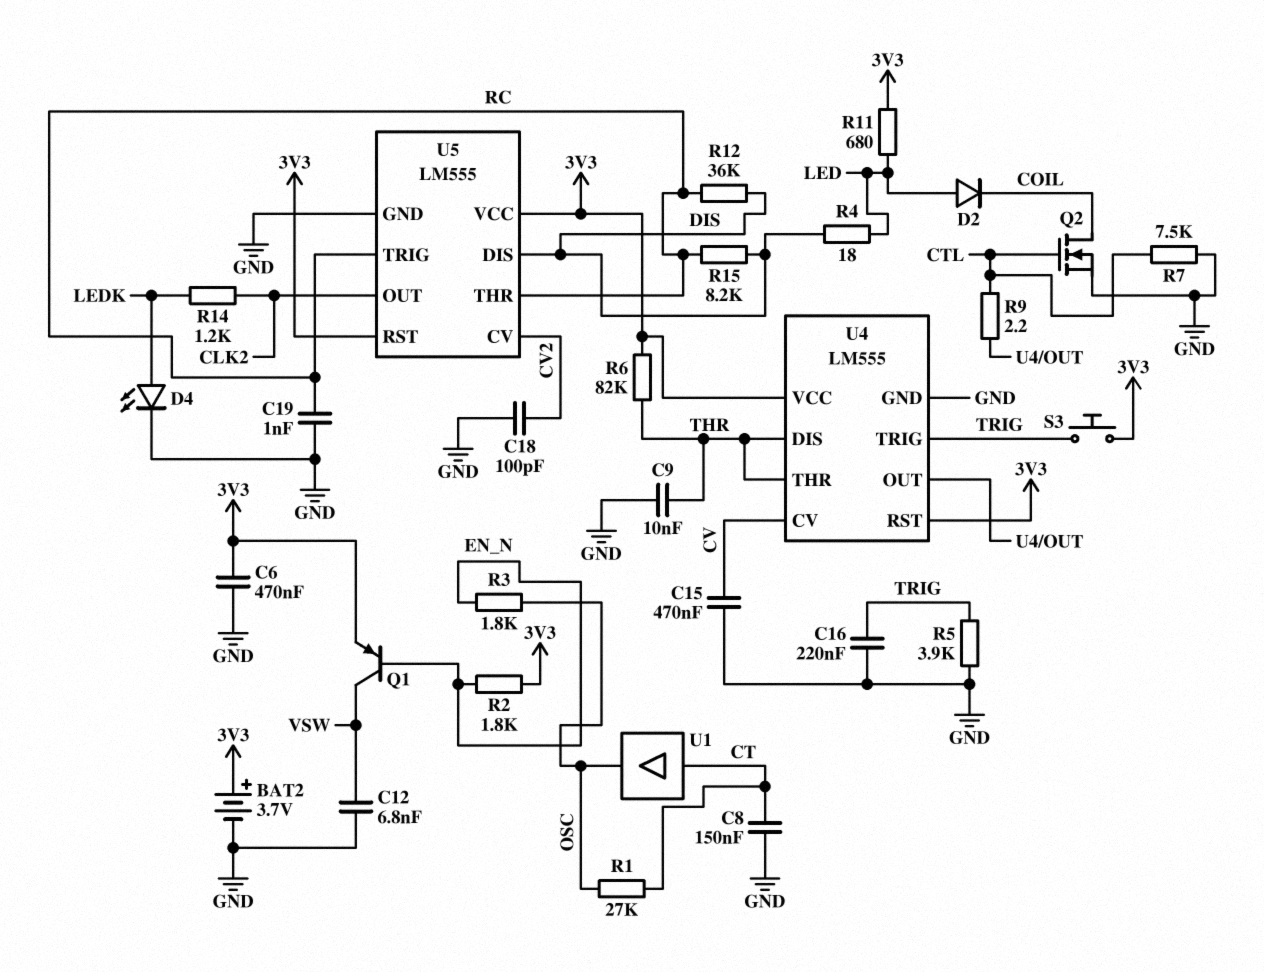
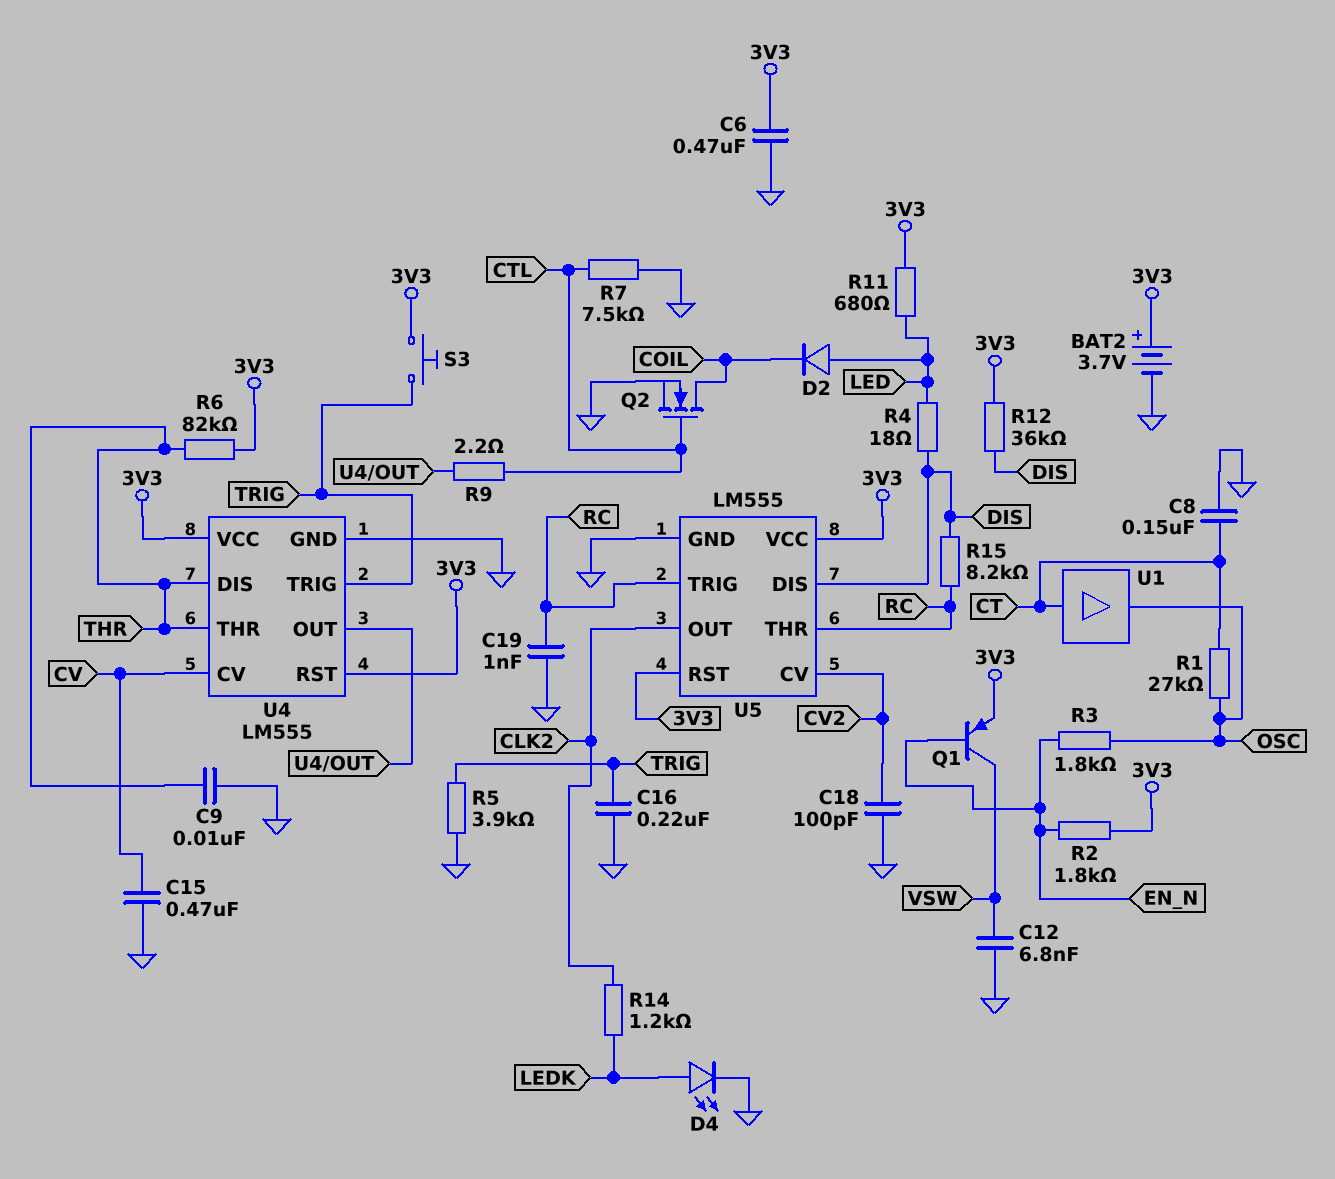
R12: 36k (DIS, RC) -> 36k (3V3, DIS)

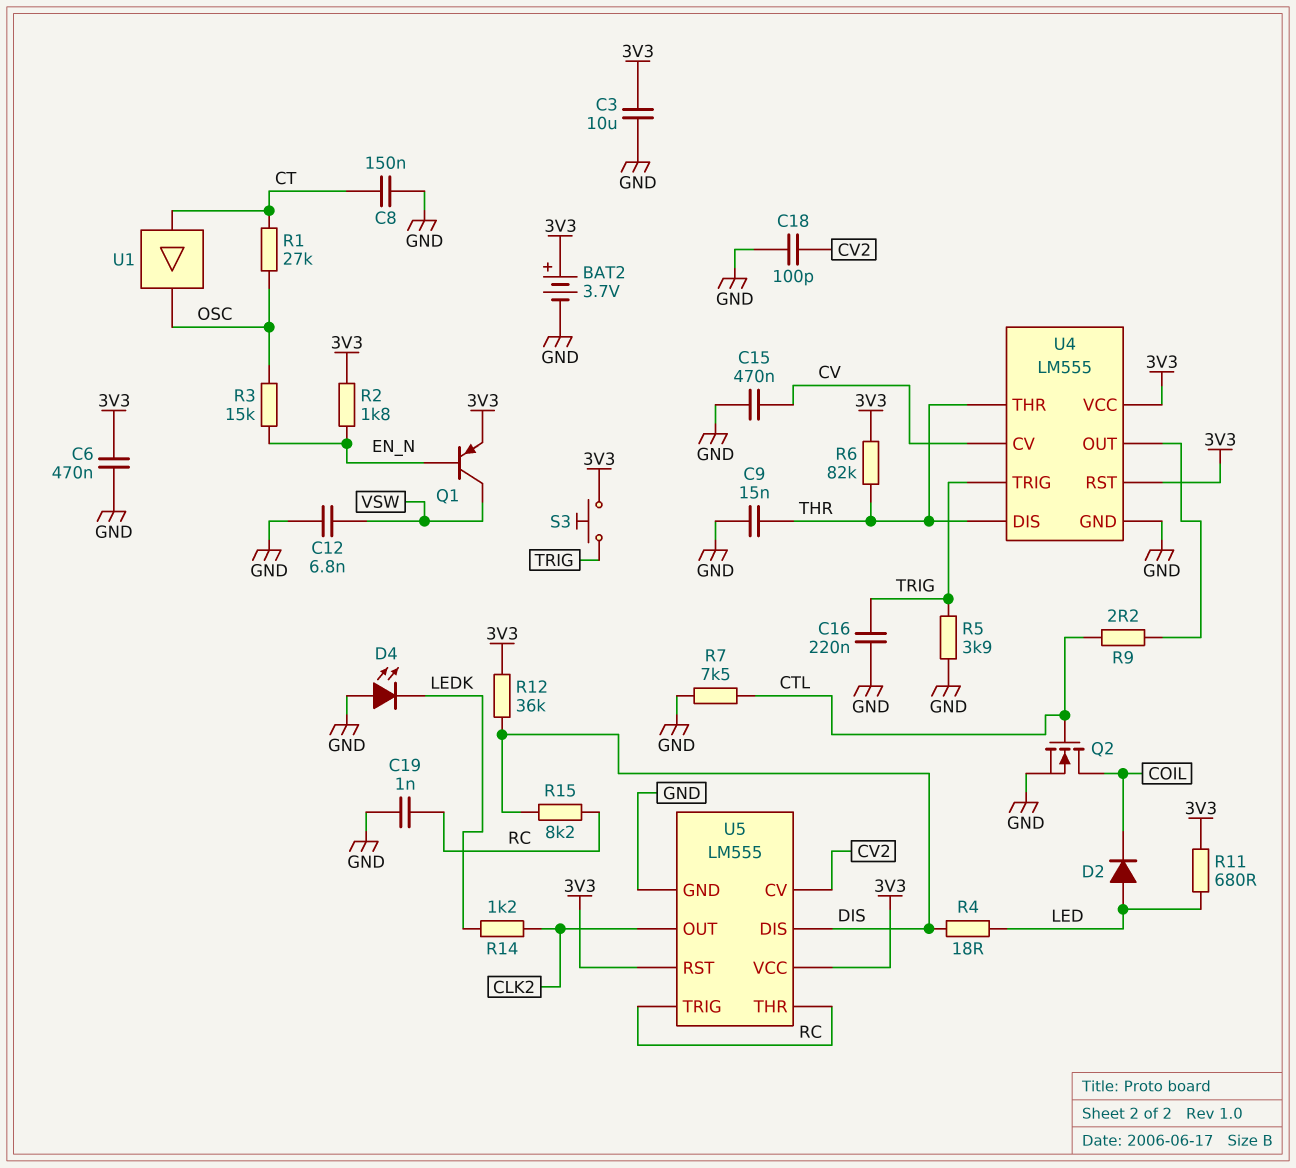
C3: none -> 10uF (3V3, GND)
C9: 10nF (GND, THR) -> 15nF (GND, THR)
D4: LED (A LEDK, K GND) -> LED (A GND, K LEDK)
R3: 1.8k (EN_N, OSC) -> 15k (EN_N, OSC)

